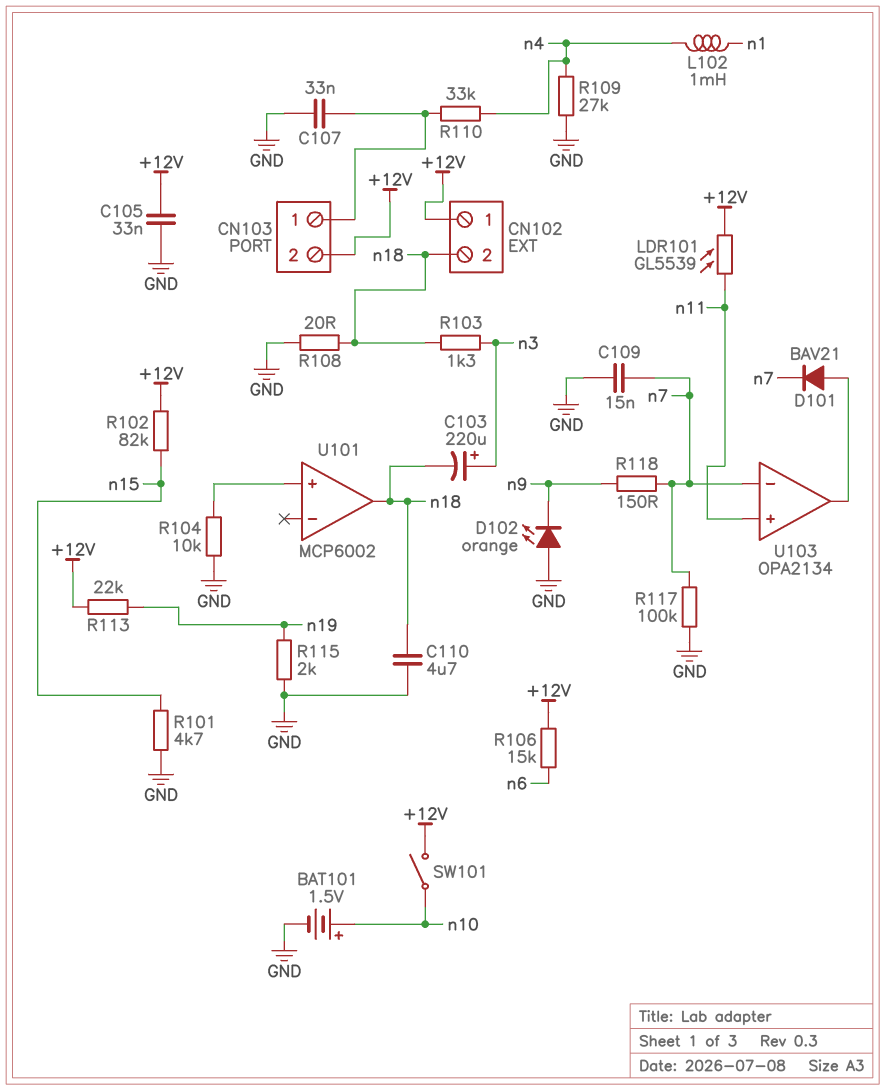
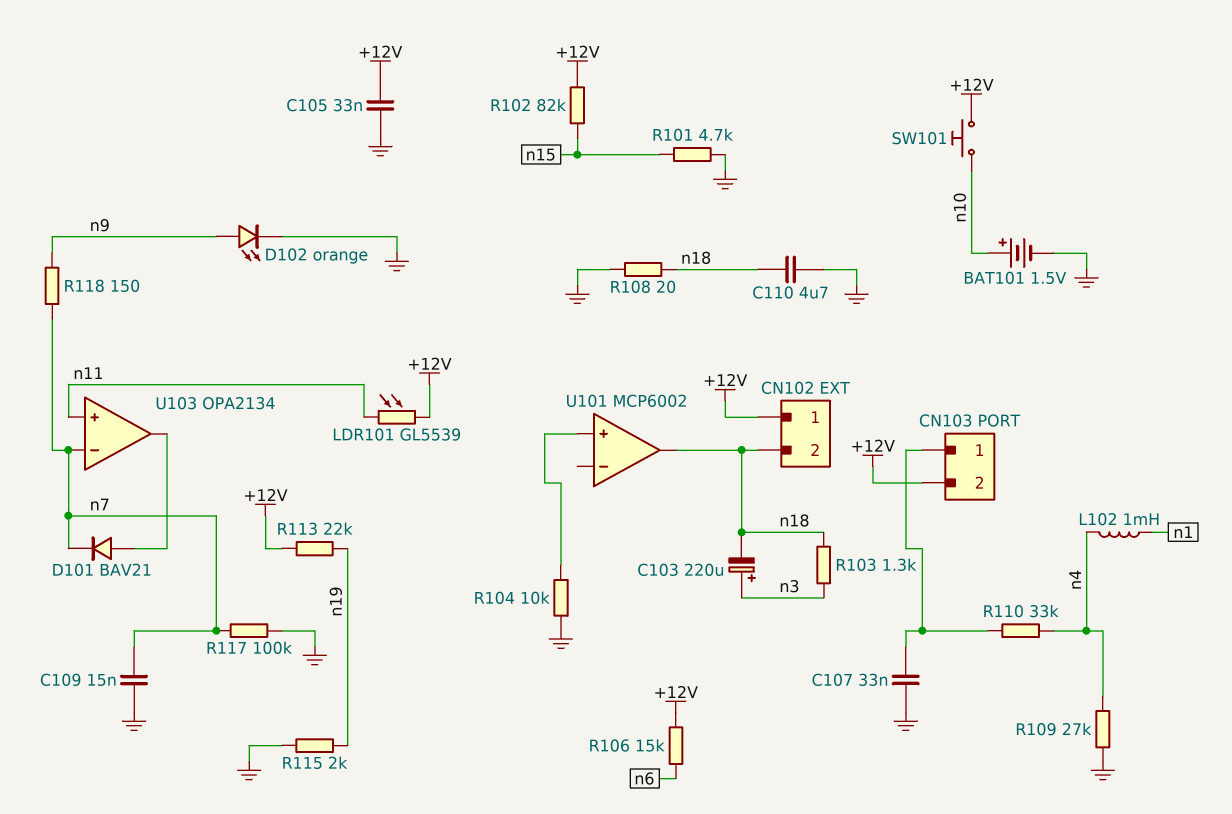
D102: LED orange (A GND, K n9) -> LED orange (A n9, K GND)
SW101: switch (+12V, n10) -> button (+12V, n10)

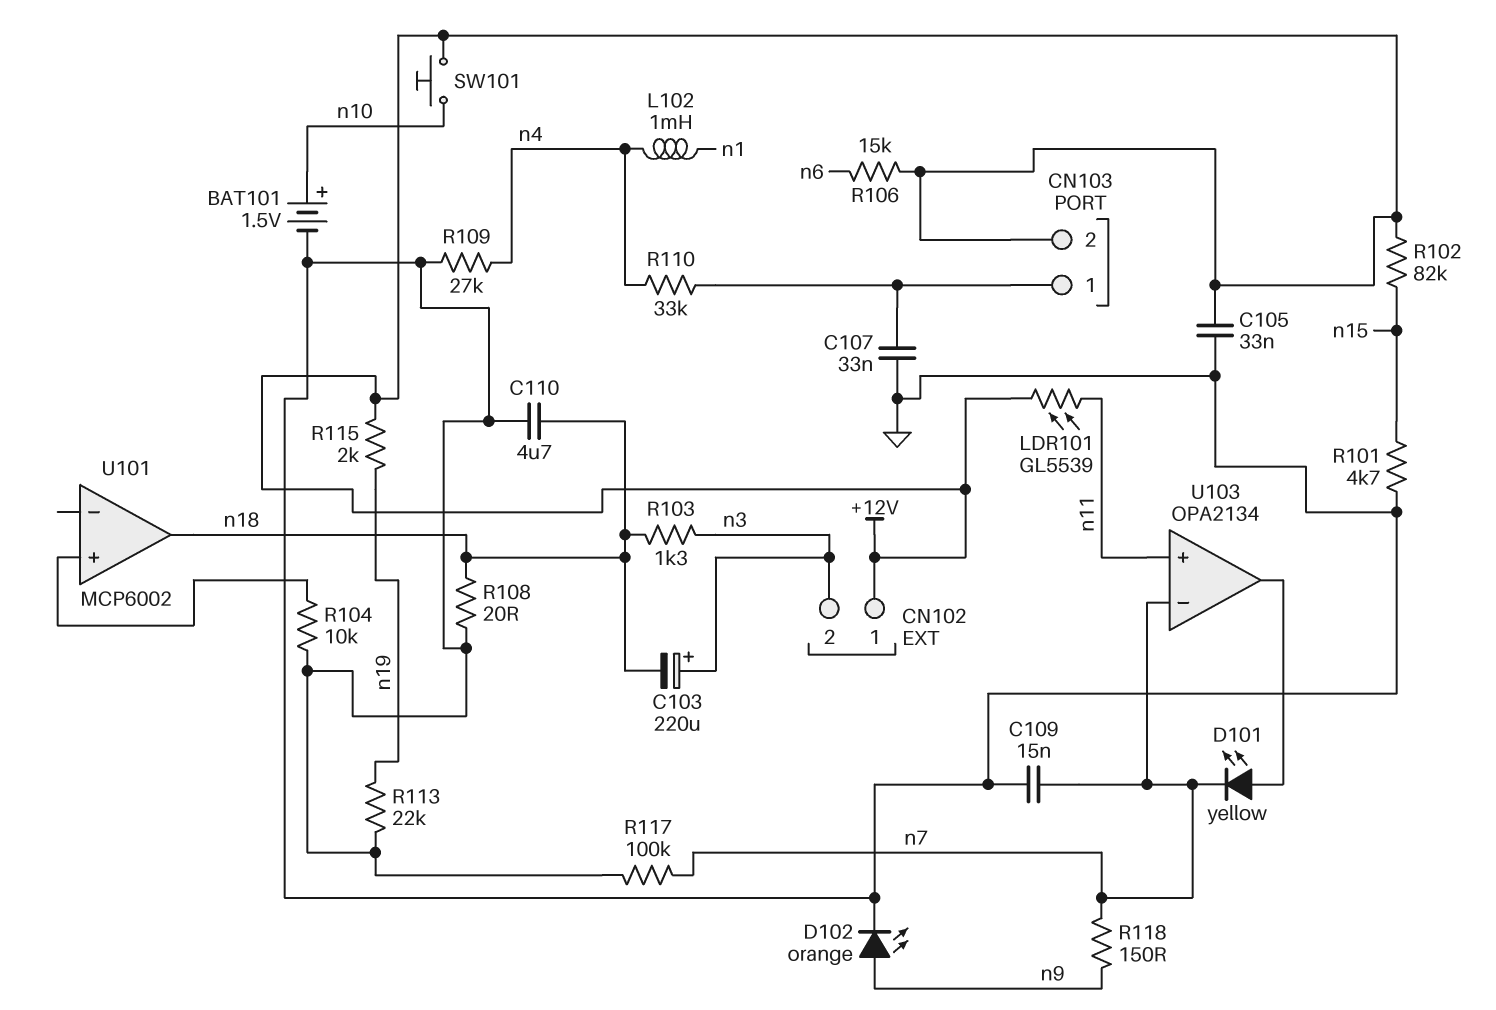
CN102 pin 2: n18 -> n3
D101: diode BAV21 (A U103/out, K n7) -> LED yellow (A U103/out, K n7)
R113: 22k (+12V, n19) -> 22k (GND, n19)
R115: 2k (GND, n19) -> 2k (+12V, n19)

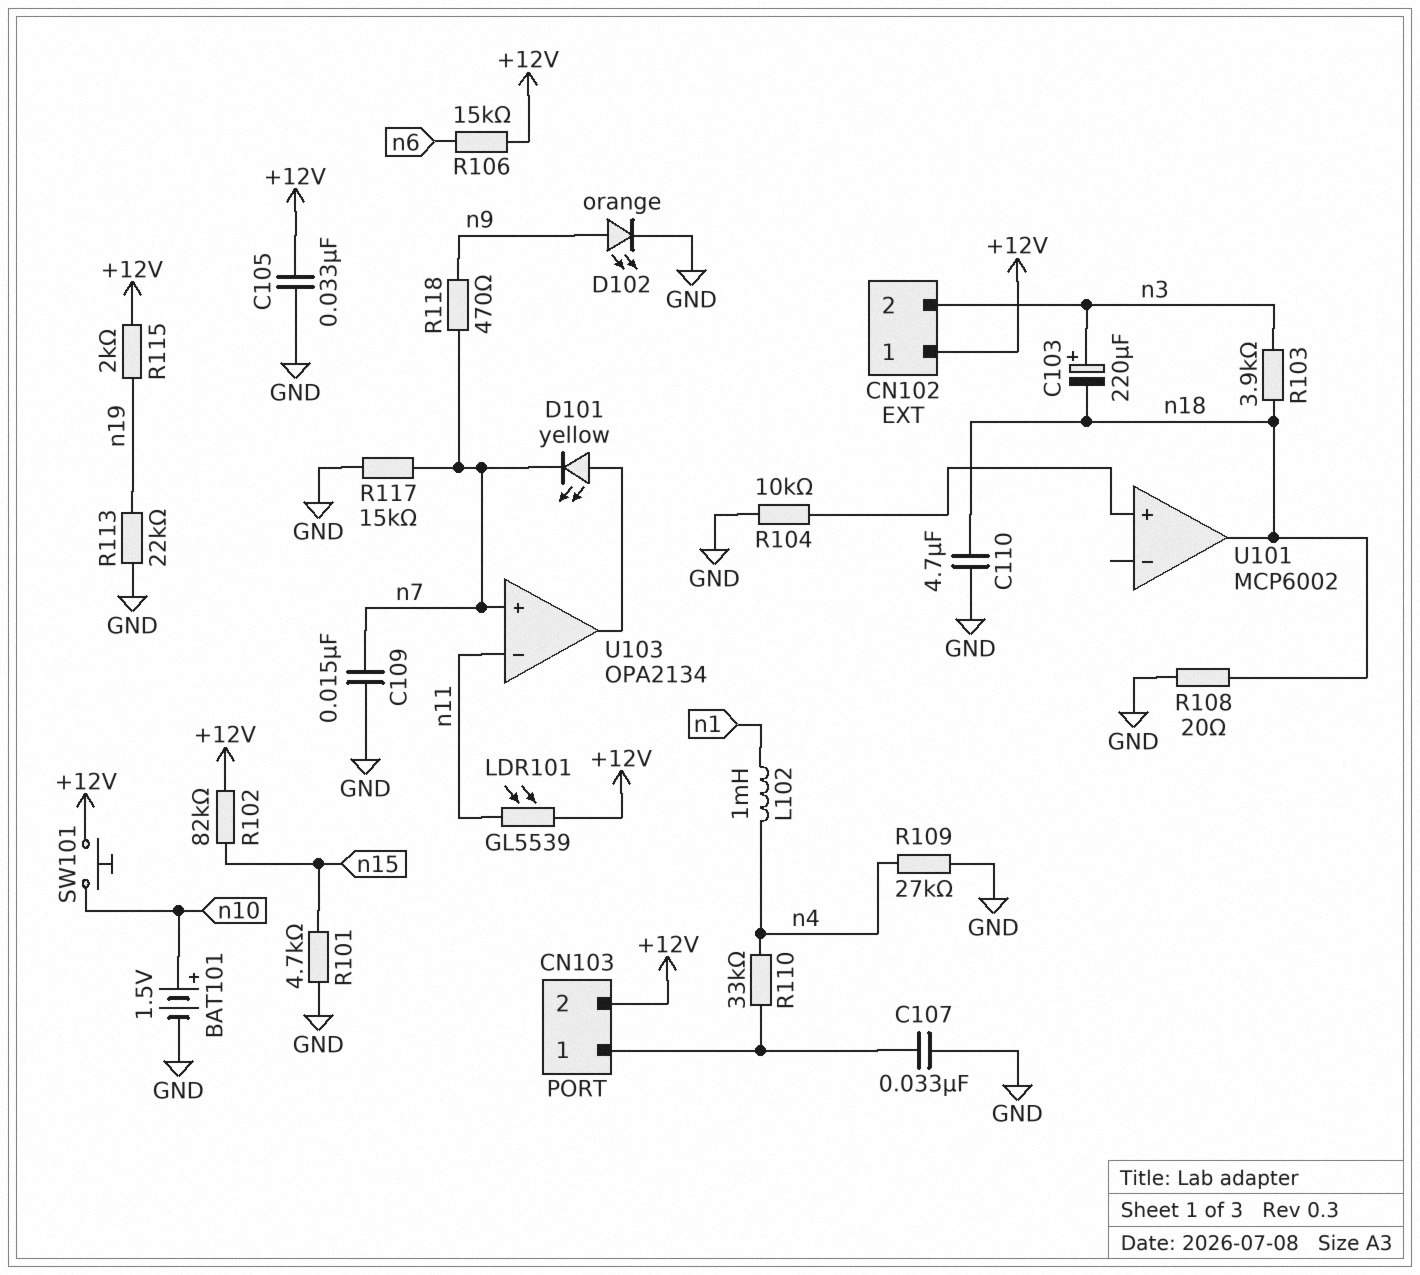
R103: 1.3k (n3, n18) -> 3.9k (n3, n18)
R117: 100k (GND, n7) -> 15k (GND, n7)
R118: 150 (n7, n9) -> 470 (n7, n9)
U103 pin in+: n11 -> n7
U103 pin in-: n7 -> n11

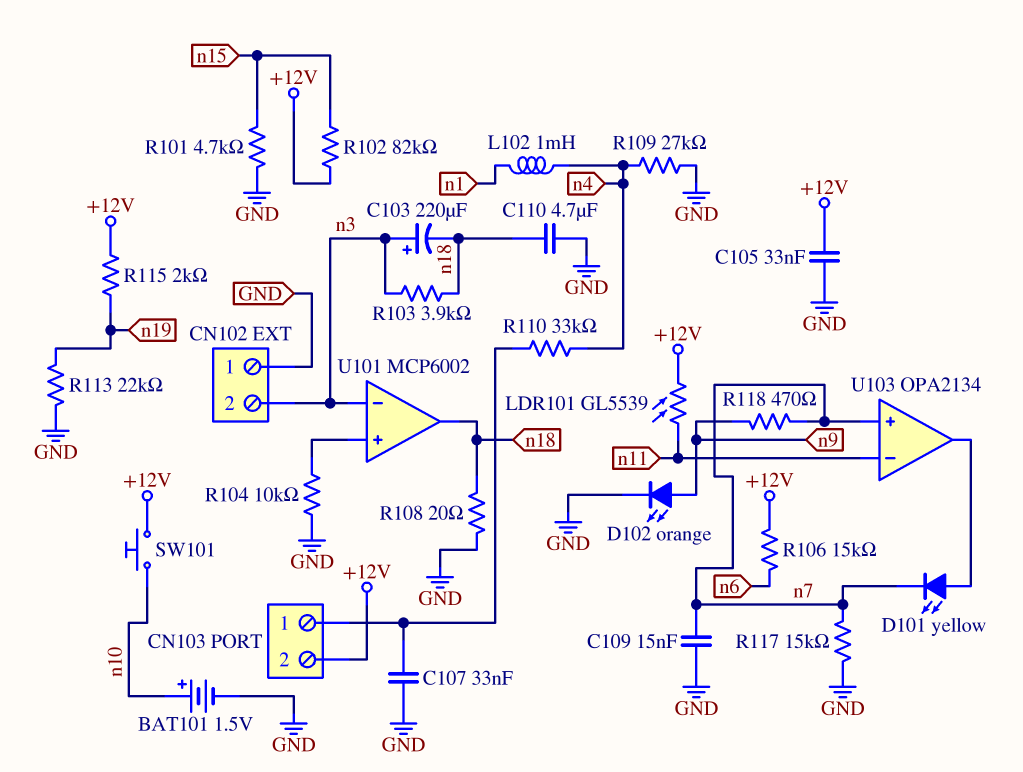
CN102 pin 1: +12V -> GND
U101 pin in-: none -> n3

